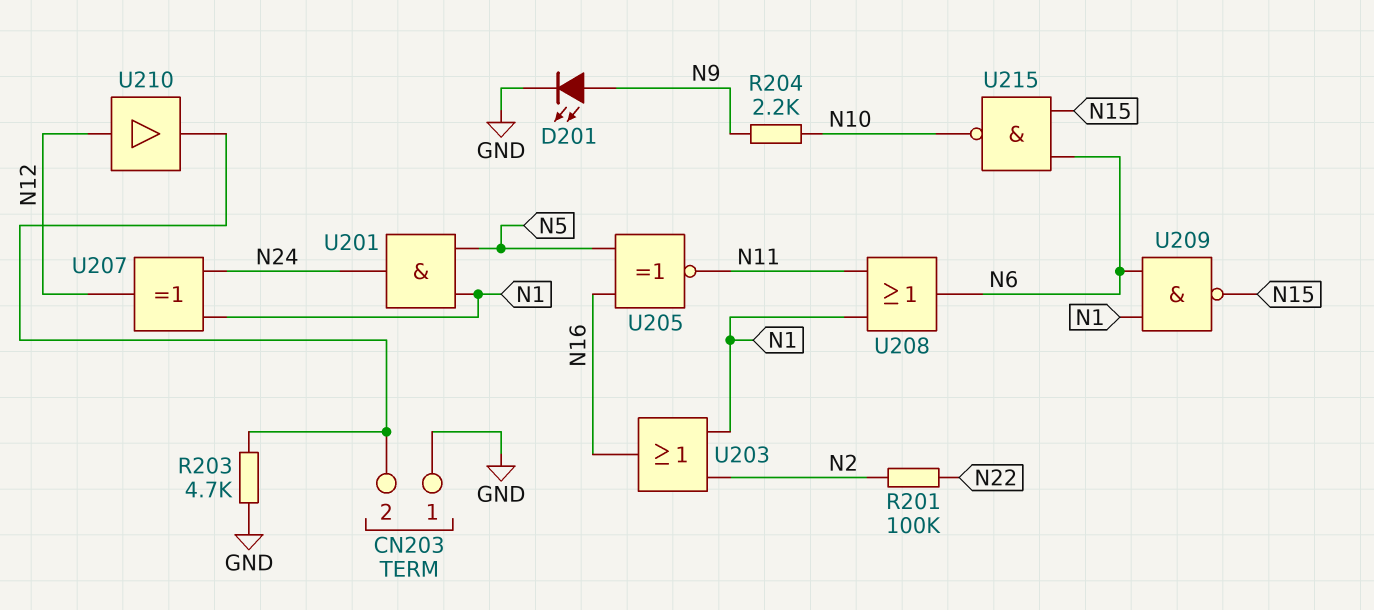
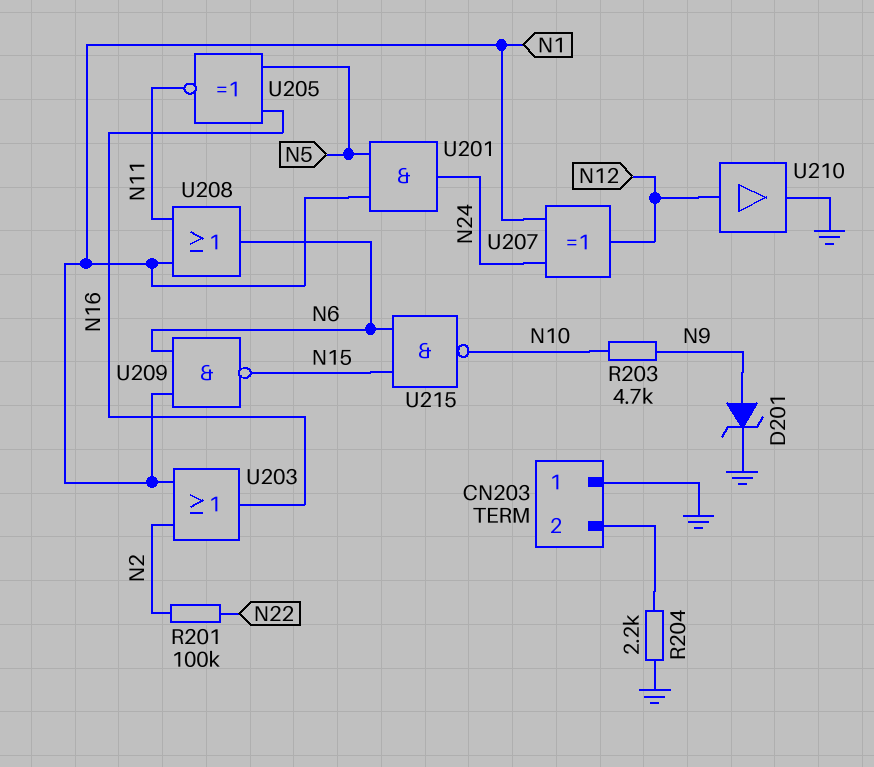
D201: LED (A N9, K GND) -> zener (A N9, K GND)
R203: 4.7k (CN203/2, GND) -> 4.7k (N9, N10)
R204: 2.2k (N9, N10) -> 2.2k (CN203/2, GND)
U210: buffer (in N12, out CN203/2) -> buffer (in N12, out GND)

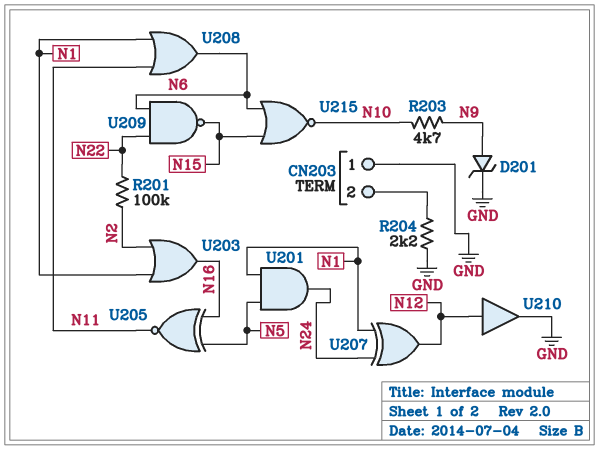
U209: NAND (in N1, in N6, out N15) -> NAND (in N6, in N22, out N15)
U215: NAND (in N6, in N15, out N10) -> NOR (in N6, in N15, out N10)

